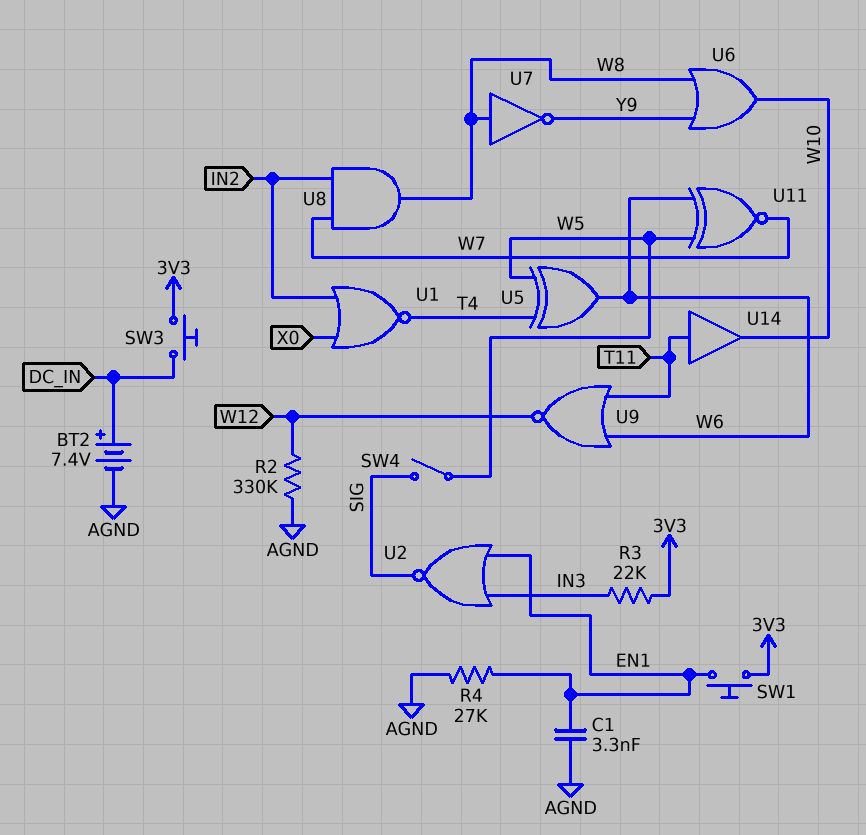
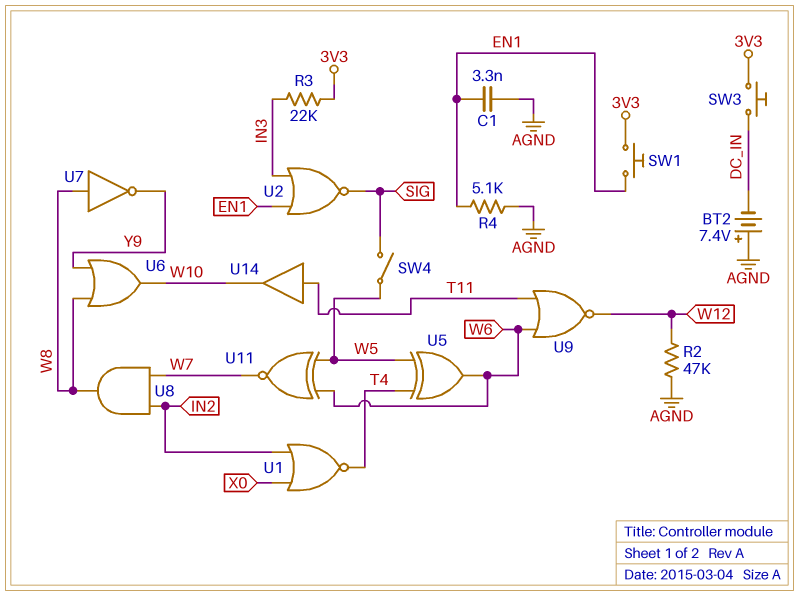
BT2: 7.4V (plus DC_IN, minus AGND) -> 7.4V (plus AGND, minus DC_IN)
R2: 330k (AGND, W12) -> 47k (AGND, W12)
R4: 27k (AGND, EN1) -> 5.1k (AGND, EN1)

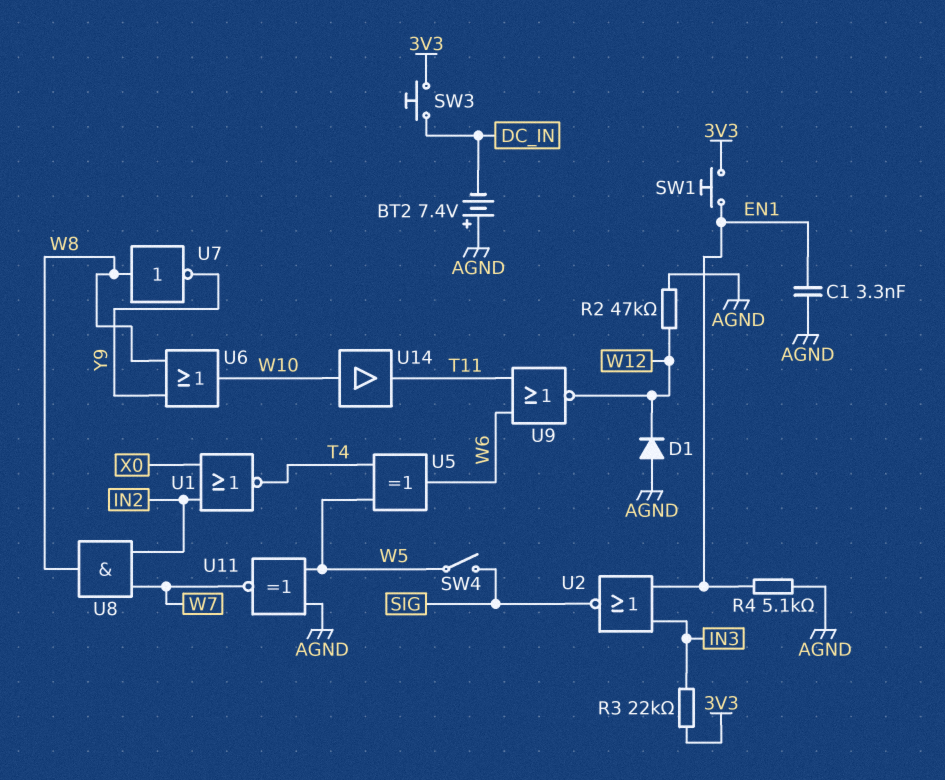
D1: none -> diode (A AGND, K W12)
U11: XNOR (in W5, in W6, out W7) -> XNOR (in AGND, in W5, out W7)
U14: buffer (in T11, out W10) -> buffer (in W10, out T11)

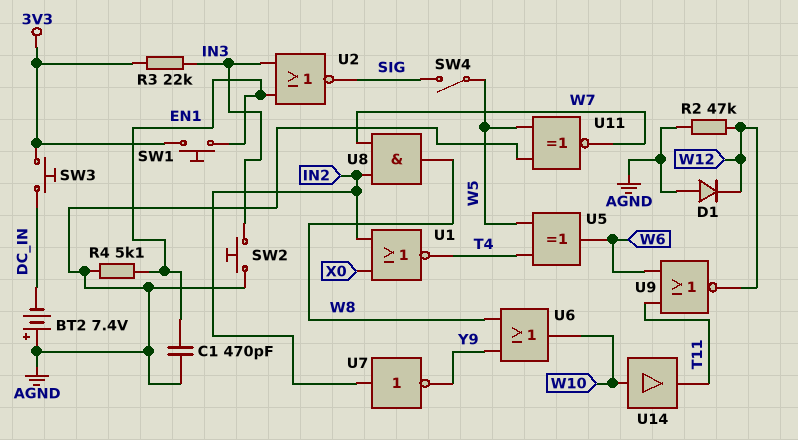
C1: 3.3nF (AGND, EN1) -> 470pF (AGND, EN1)
SW2: none -> button (AGND, IN3)
U7: NOT (in W8, out Y9) -> NOT (in IN2, out Y9)

